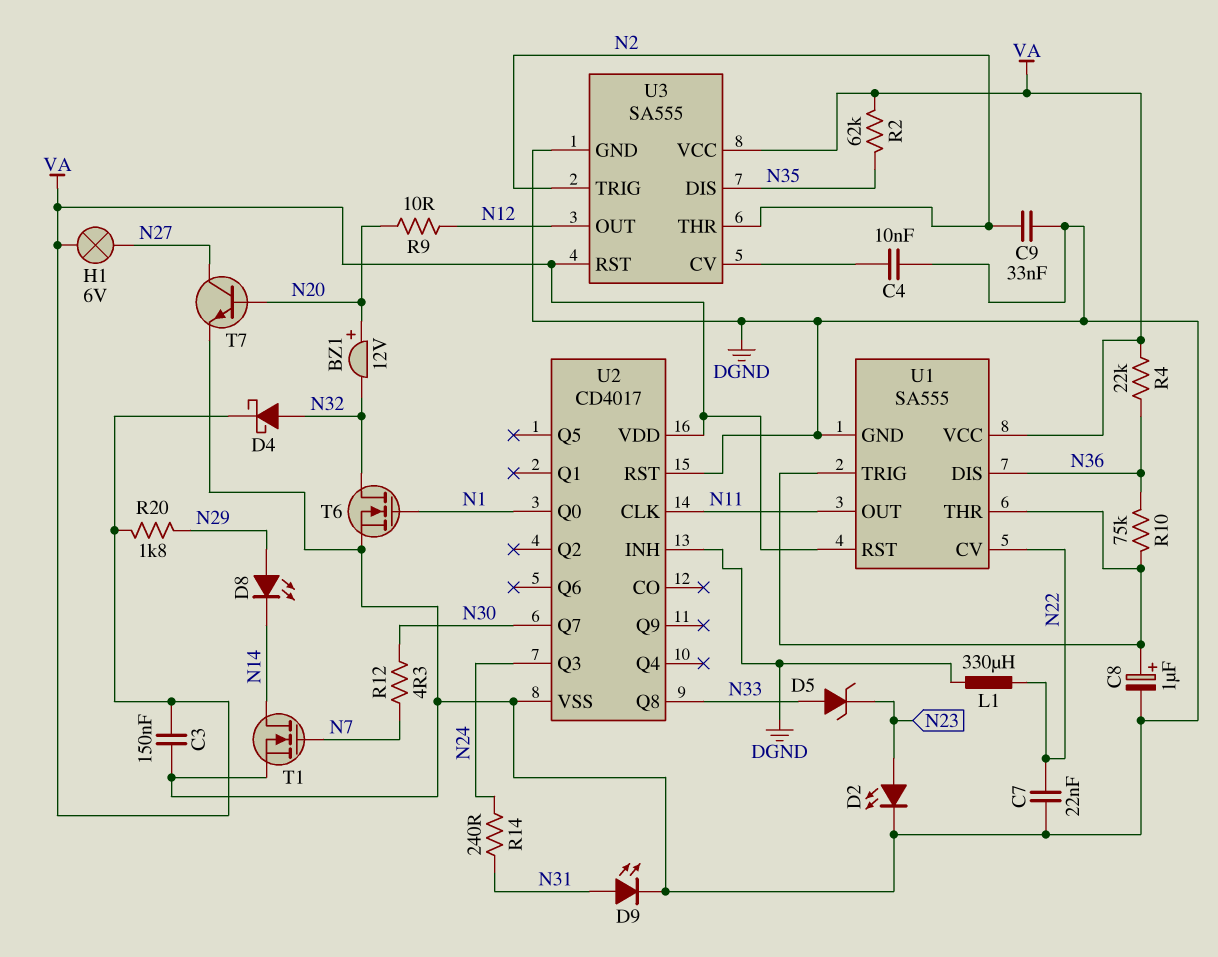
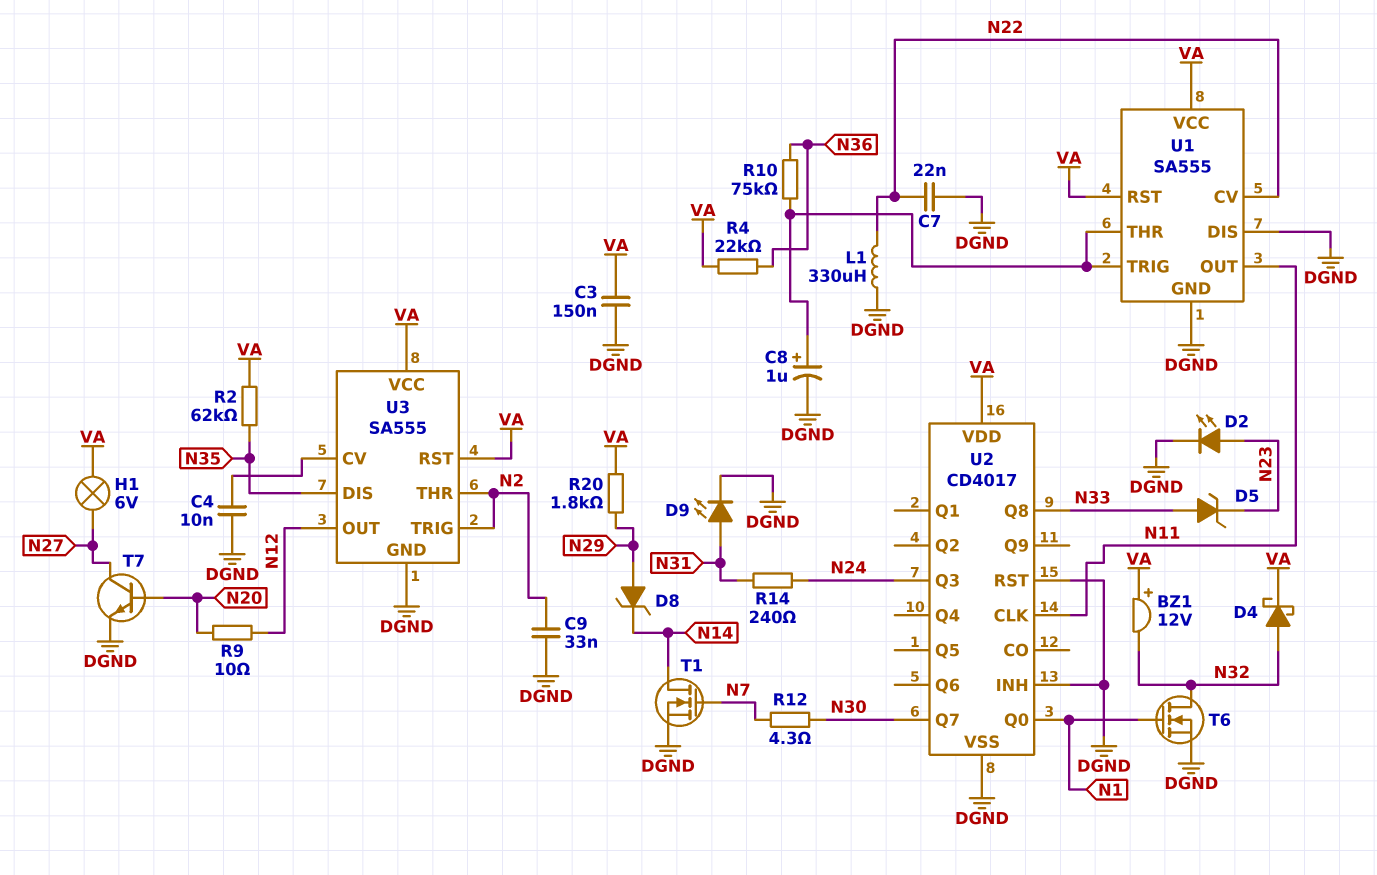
BZ1: buzzer 12V (plus N20, minus N32) -> buzzer 12V (plus VA, minus N32)
D8: LED (A N29, K N14) -> zener (A N29, K N14)
U1 pin DIS: N36 -> DGND

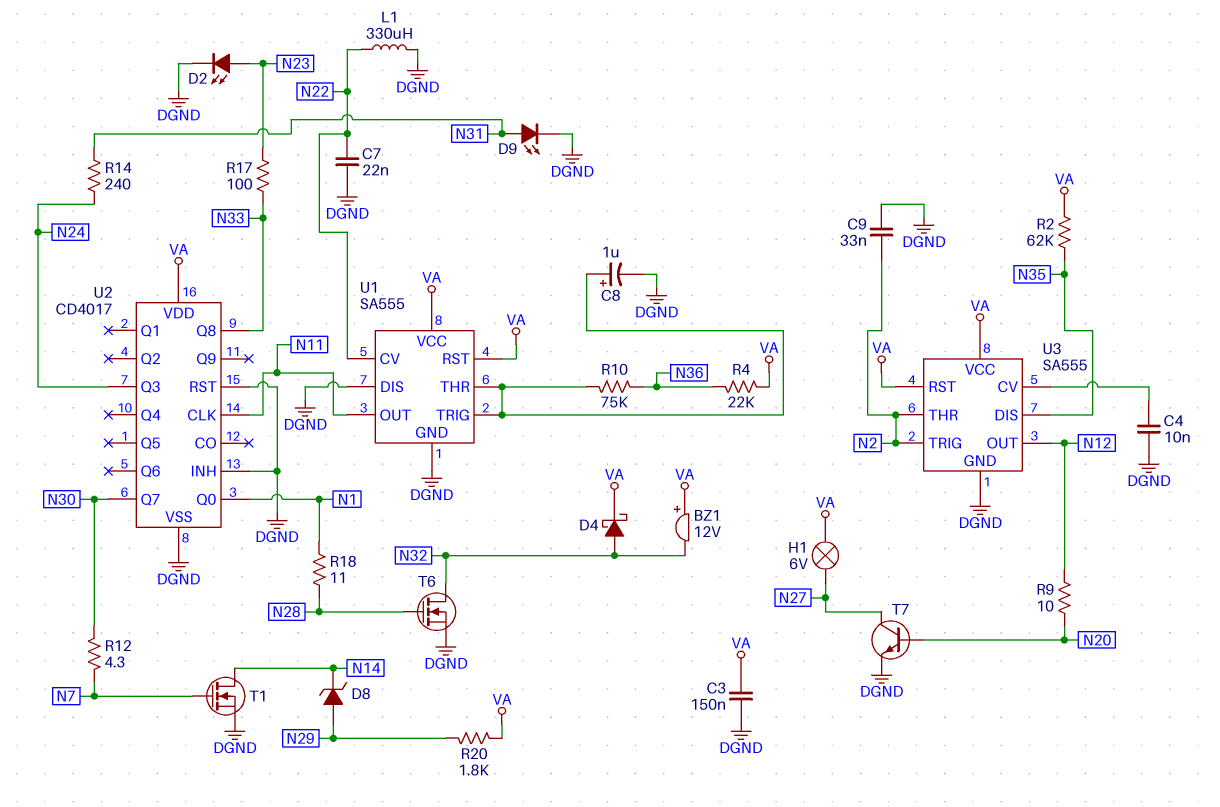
D5: zener (A N33, K N23) -> none
R17: none -> 100 (N23, N33)
R18: none -> 11 (N1, N28)
T6: NMOS (G N1, D N32, S DGND) -> NMOS (G N28, D N32, S DGND)

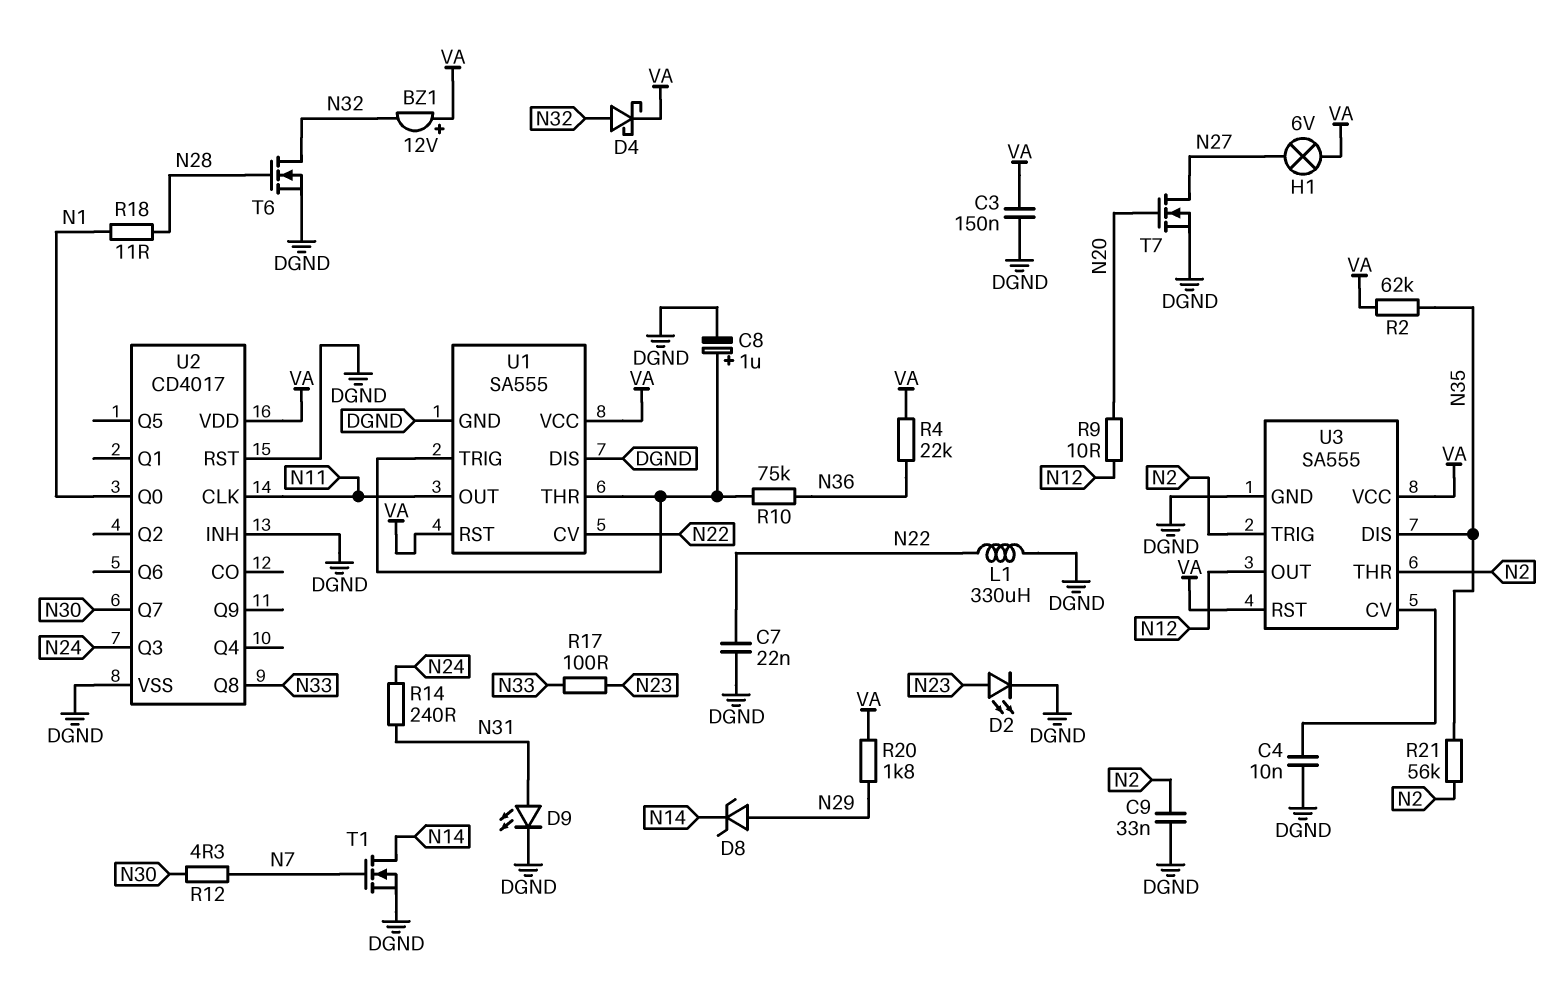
R21: none -> 56k (N2, N35)
T7: NPN (B N20, C N27, E DGND) -> NMOS (G N20, D N27, S DGND)

